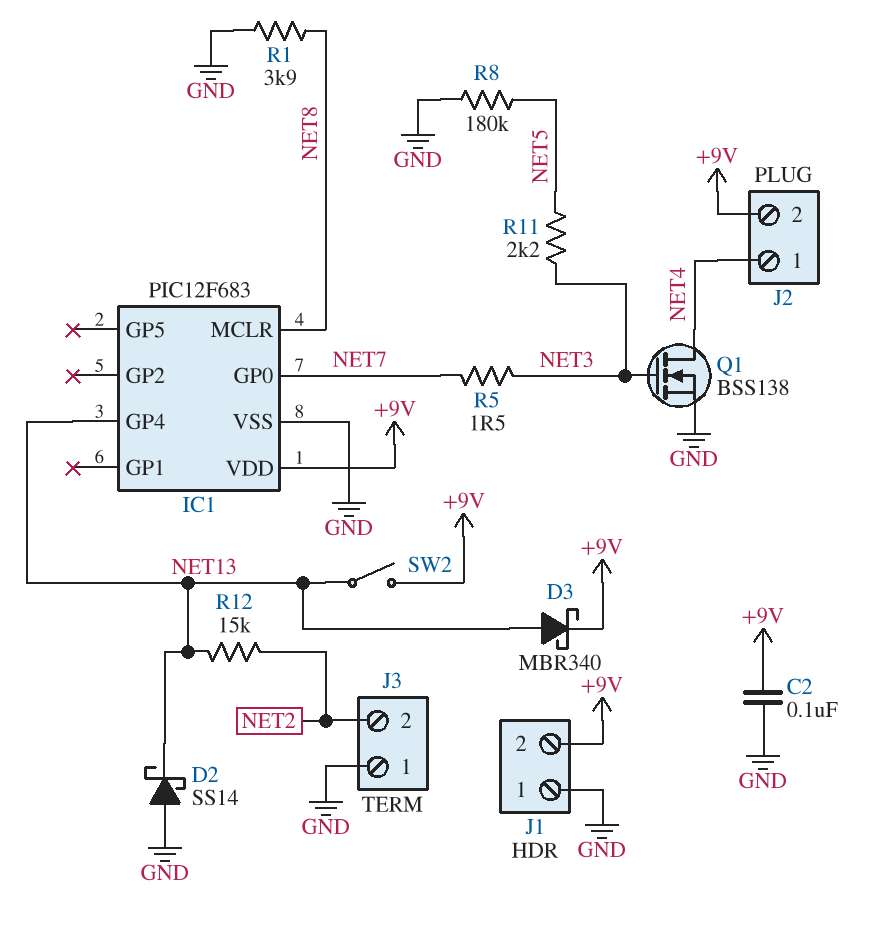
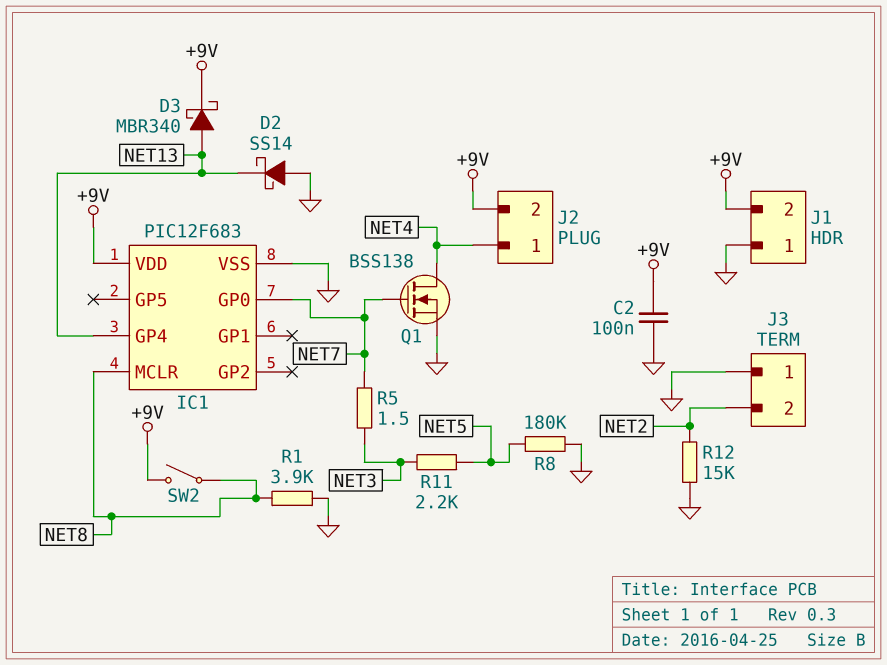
Q1: NMOS BSS138 (G NET3, D NET4, S GND) -> NMOS BSS138 (G NET7, D NET4, S GND)
R12: 15k (NET2, NET13) -> 15k (GND, NET2)
SW2: switch (+9V, NET13) -> switch (+9V, NET8)

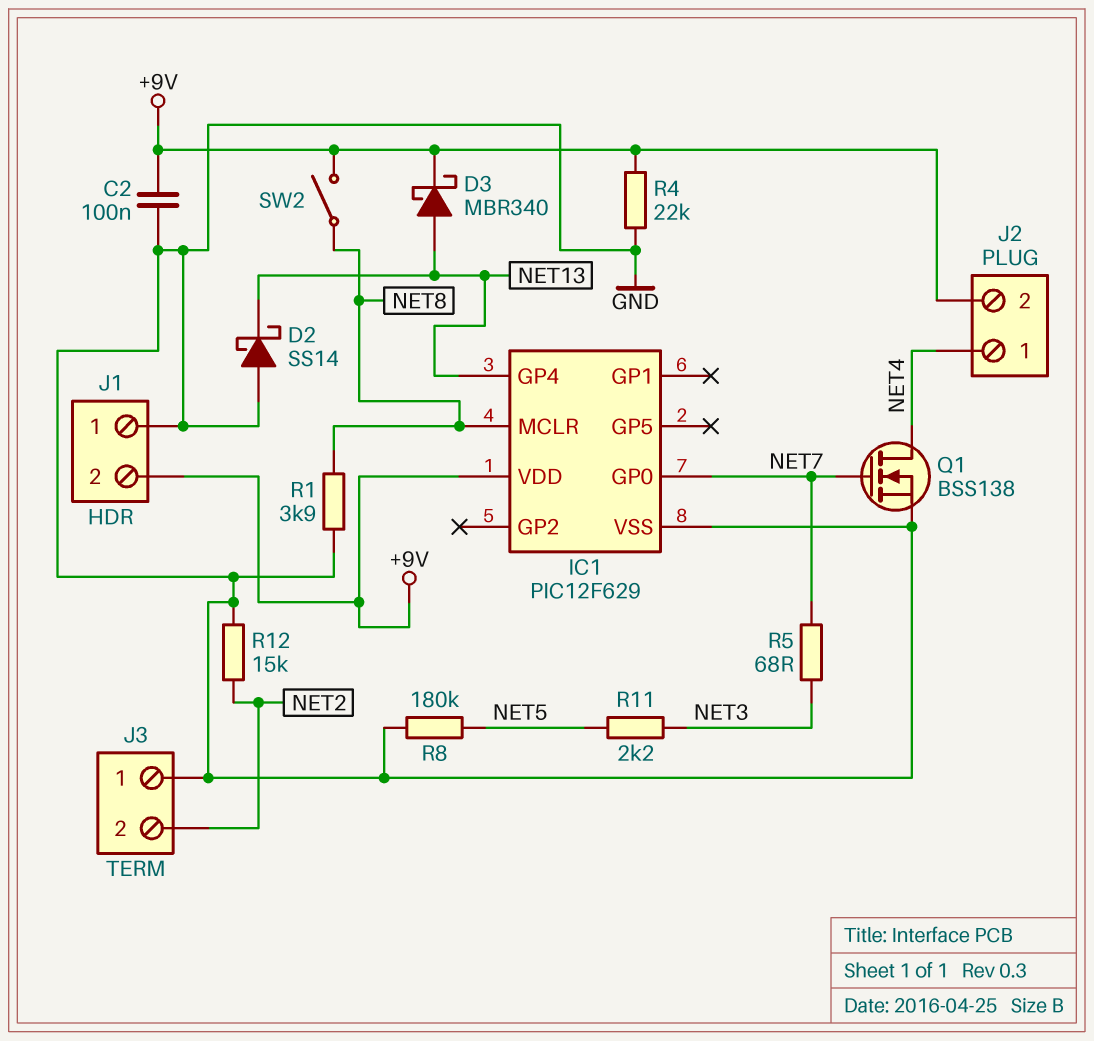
IC1: PIC12F683 -> PIC12F629
R4: none -> 22k (+9V, GND)
R5: 1.5 (NET3, NET7) -> 68 (NET3, NET7)

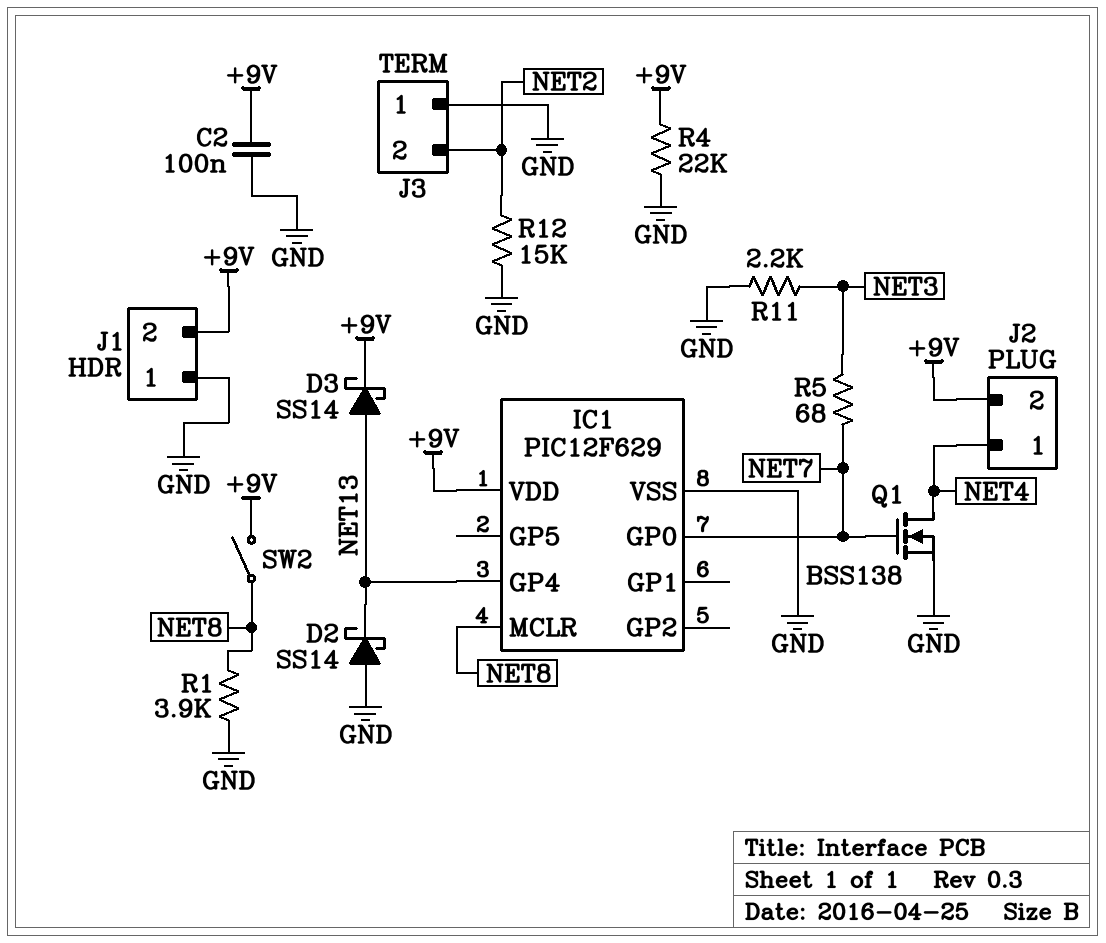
D3: schottky MBR340 (A NET13, K +9V) -> schottky SS14 (A NET13, K +9V)
R8: 180k (GND, NET5) -> none
R11: 2.2k (NET3, NET5) -> 2.2k (GND, NET3)

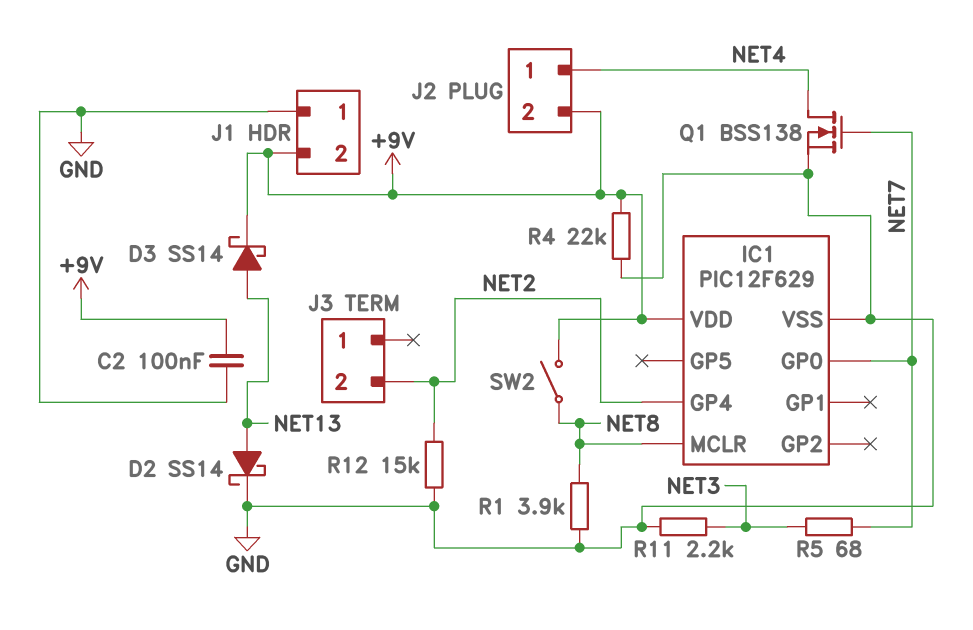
D2: schottky SS14 (A GND, K NET13) -> schottky SS14 (A NET13, K GND)
IC1 pin GP4: NET13 -> NET2
J3 pin 1: GND -> none

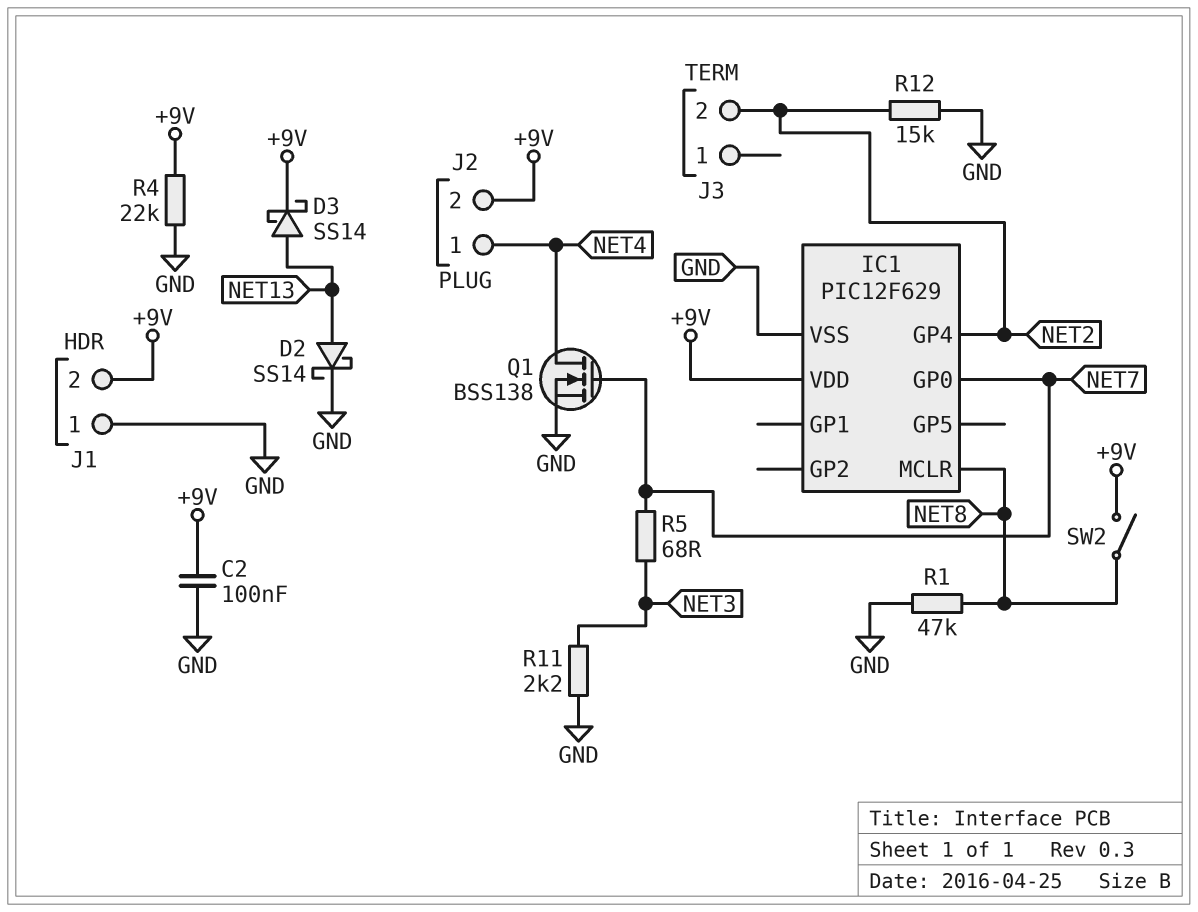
R1: 3.9k (GND, NET8) -> 47k (GND, NET8)

